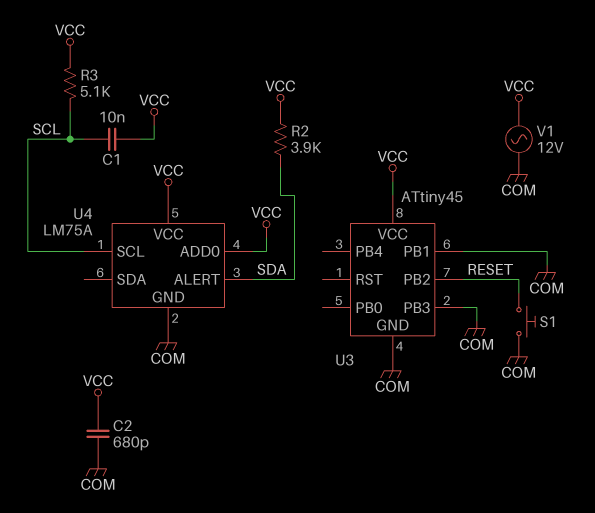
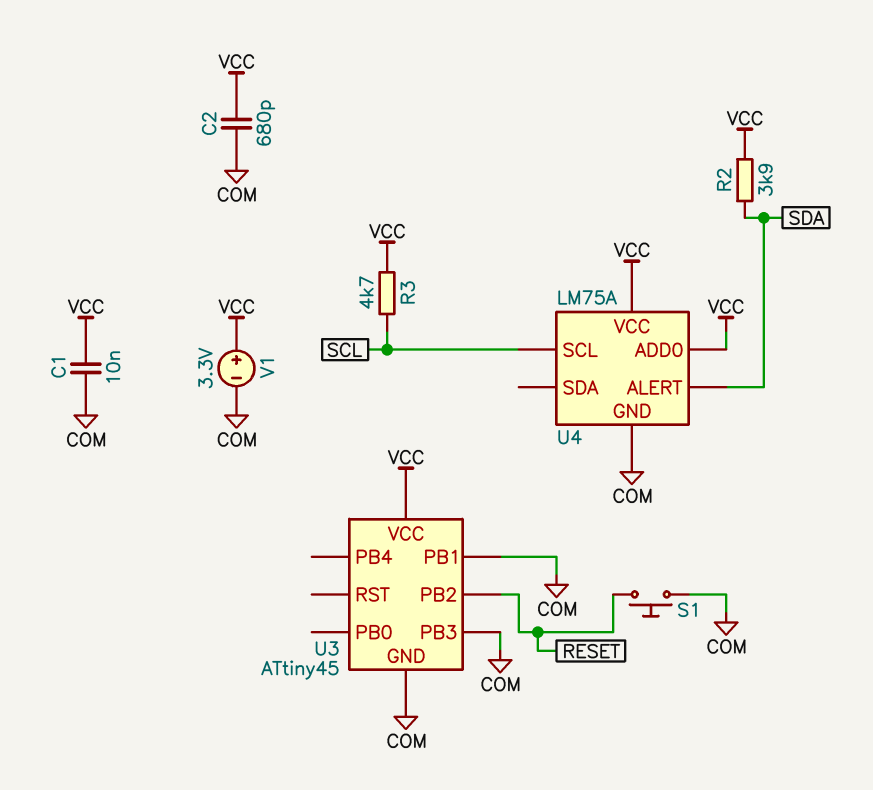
C1: 10nF (SCL, VCC) -> 10nF (COM, VCC)
R3: 5.1k (SCL, VCC) -> 4.7k (SCL, VCC)
V1: AC 12V (COM, VCC) -> 3.3V (plus VCC, minus COM)

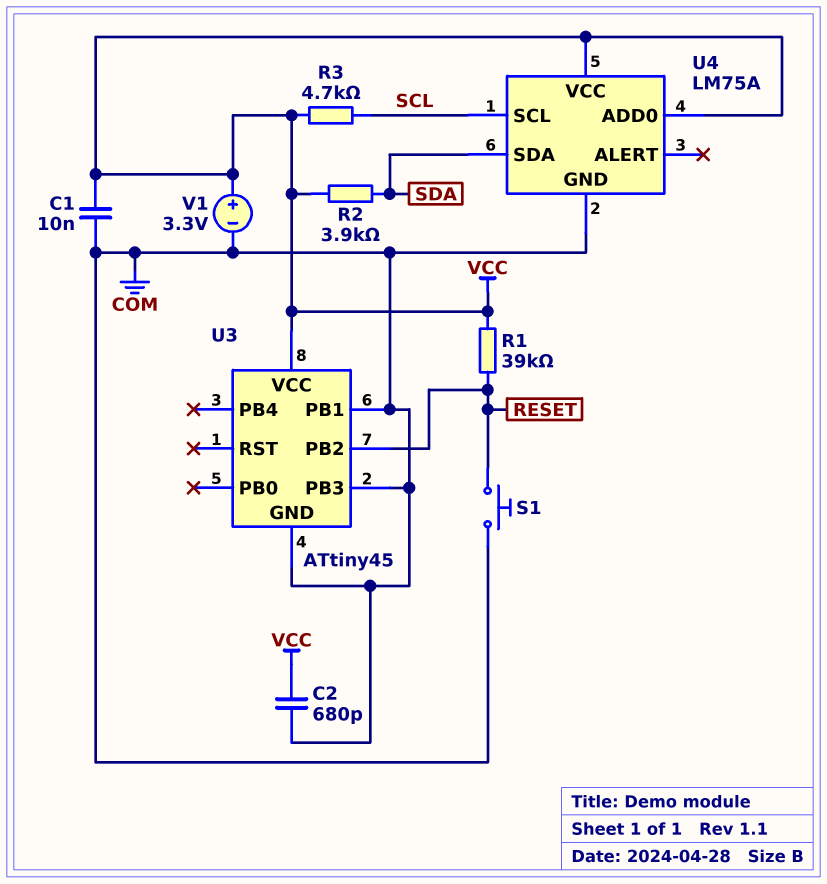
R1: none -> 39k (RESET, VCC)
U4 pin ALERT: SDA -> none
U4 pin SDA: none -> SDA

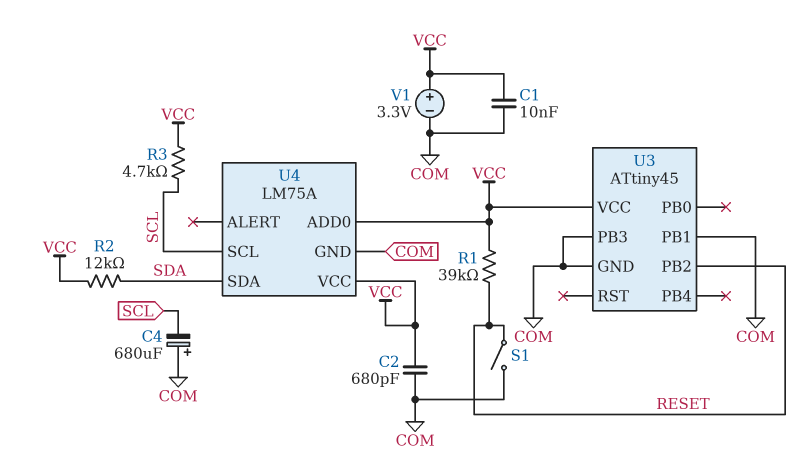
C4: none -> 680uF (plus COM, minus SCL)
R2: 3.9k (SDA, VCC) -> 12k (SDA, VCC)
S1: button (COM, RESET) -> switch (COM, RESET)

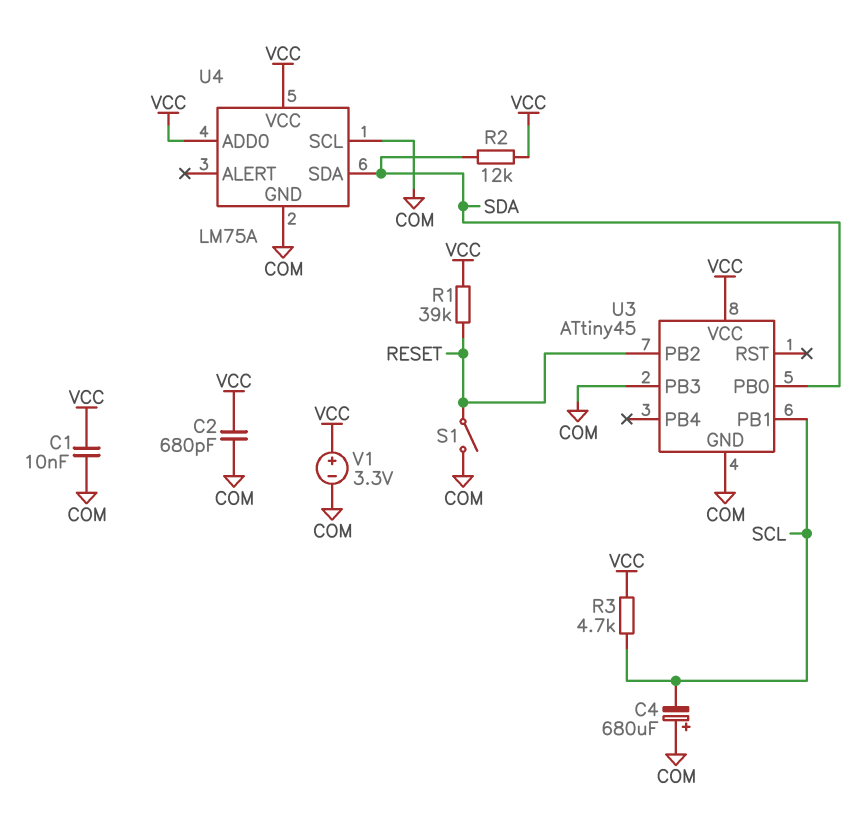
U3 pin PB0: none -> SDA
U3 pin PB1: COM -> SCL
U4 pin SCL: SCL -> COM

